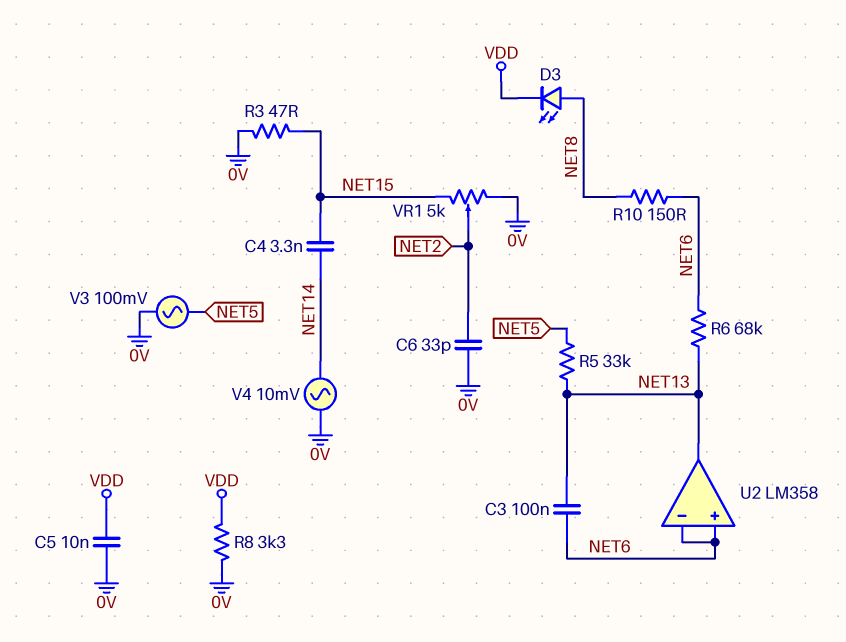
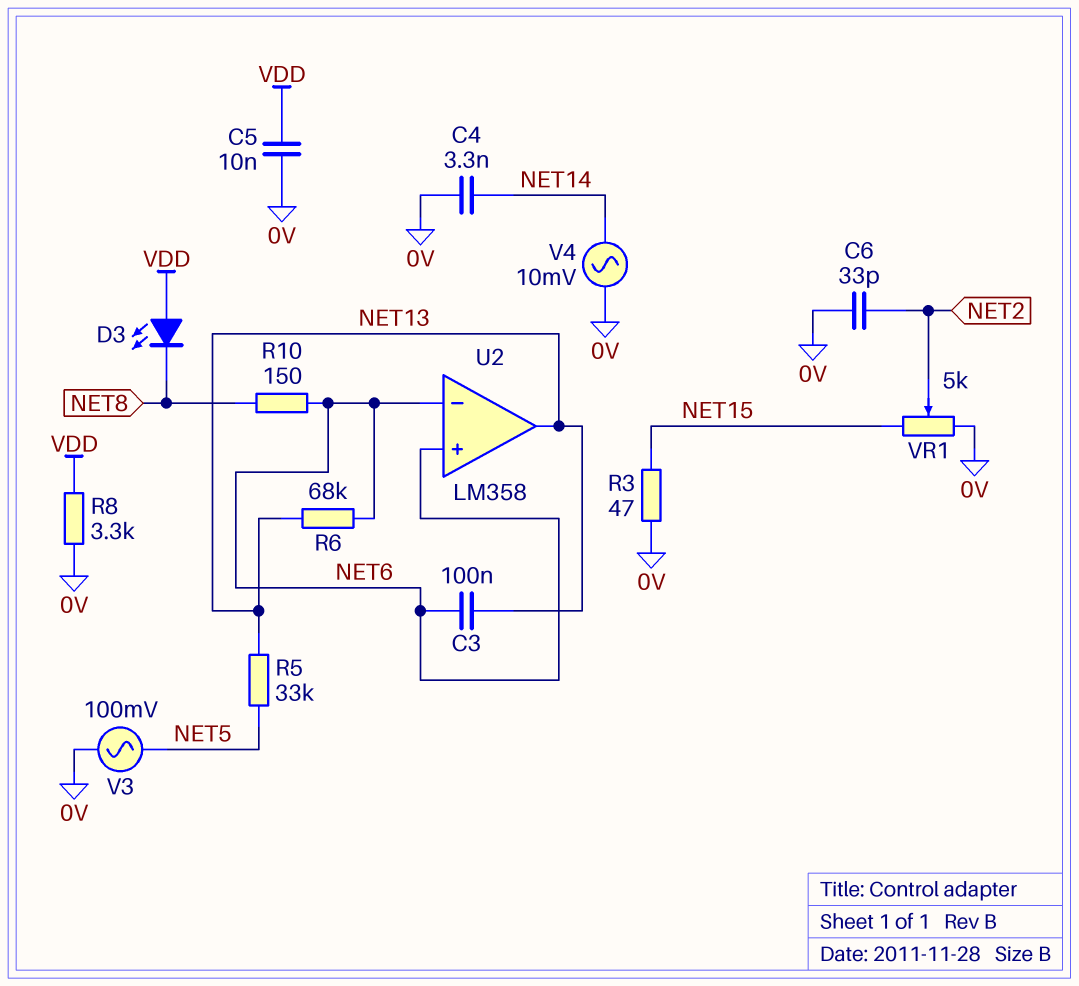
C4: 3.3nF (NET14, NET15) -> 3.3nF (0V, NET14)
D3: LED (A NET8, K VDD) -> LED (A VDD, K NET8)

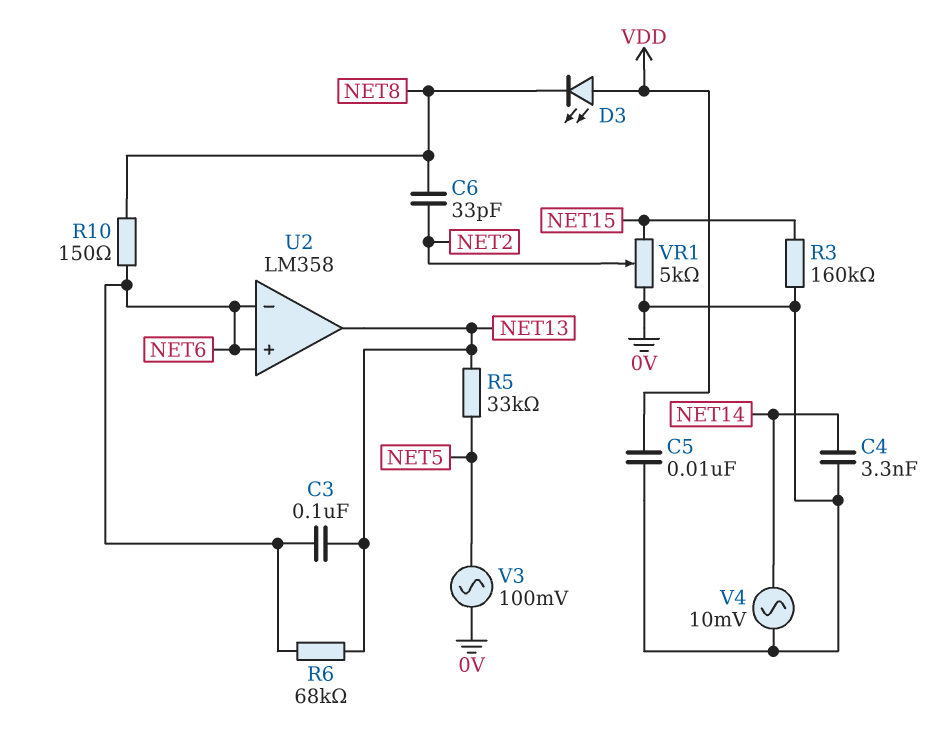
C6: 33pF (0V, NET2) -> 33pF (NET2, NET8)
R3: 47 (0V, NET15) -> 160k (0V, NET15)
R8: 3.3k (0V, VDD) -> none

